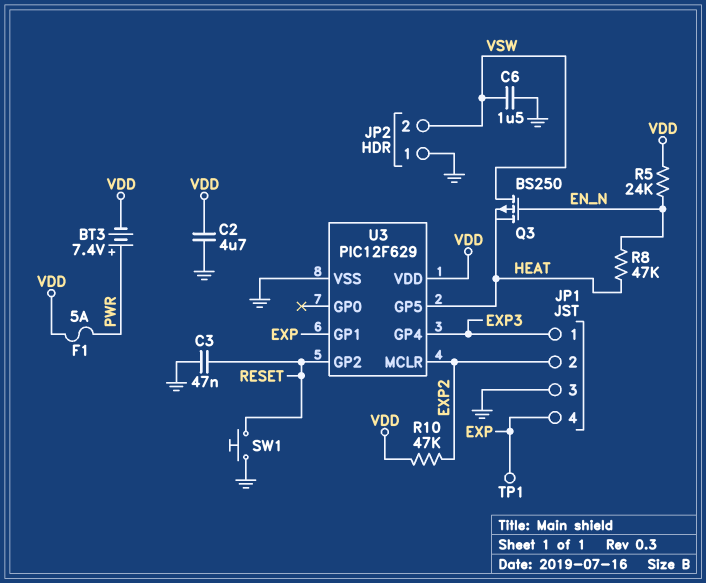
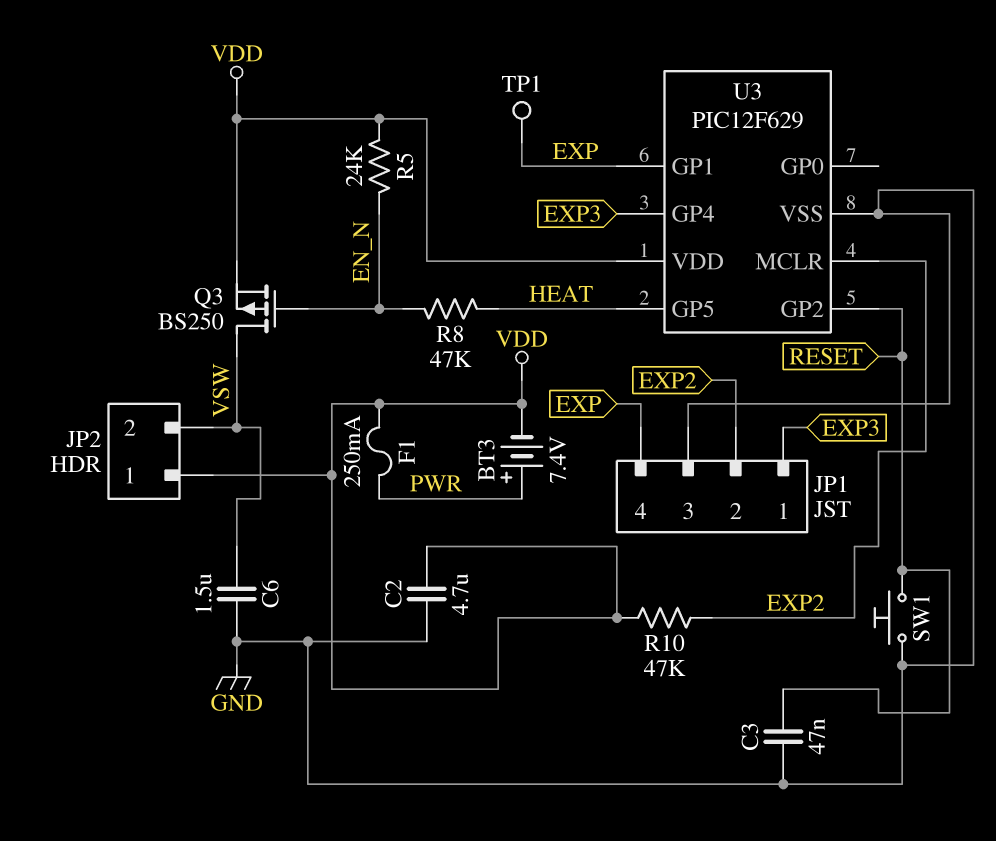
F1: 5A (PWR, VDD) -> 250mA (PWR, VDD)
JP2 pin 1: GND -> VDD
Q3: PMOS BS250 (G EN_N, D VSW, S HEAT) -> PMOS BS250 (G EN_N, D VSW, S VDD)

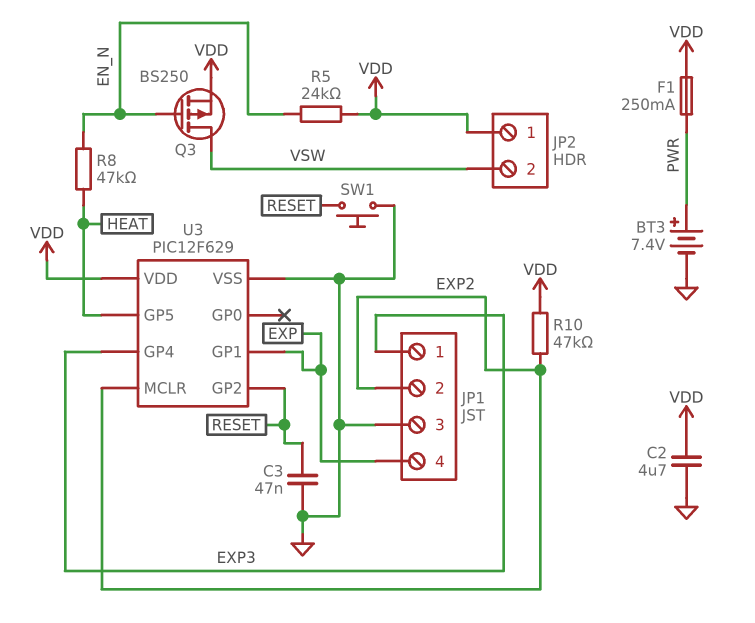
BT3: 7.4V (plus PWR, minus VDD) -> 7.4V (plus PWR, minus GND)
C6: 1.5uF (GND, VSW) -> none
TP1: test point (EXP) -> none

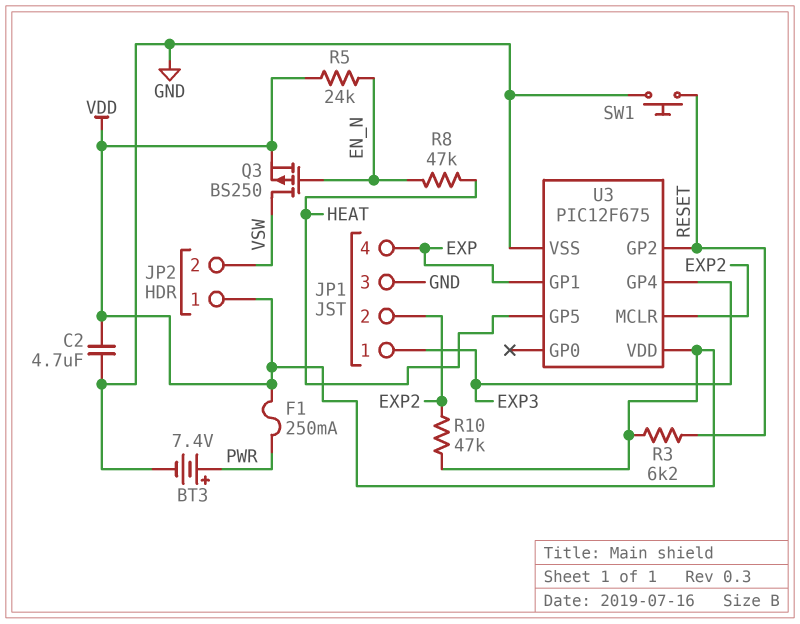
C3: 47nF (GND, RESET) -> none
R3: none -> 6.2k (RESET, VDD)
U3: PIC12F629 -> PIC12F675

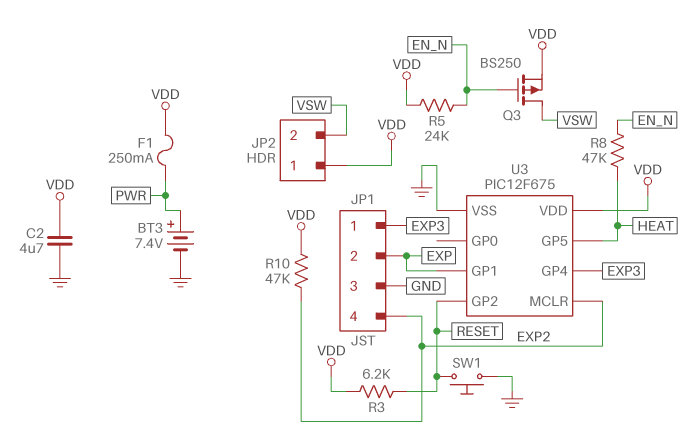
JP1 pin 2: EXP2 -> EXP
JP1 pin 4: EXP -> EXP2

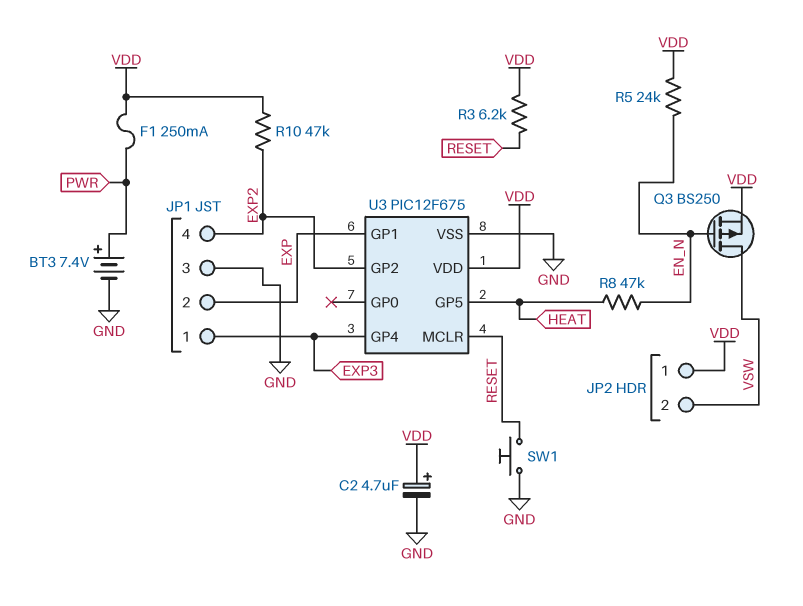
C2: 4.7uF (GND, VDD) -> 4.7uF (plus VDD, minus GND)
U3 pin GP2: RESET -> EXP2
U3 pin MCLR: EXP2 -> RESET

